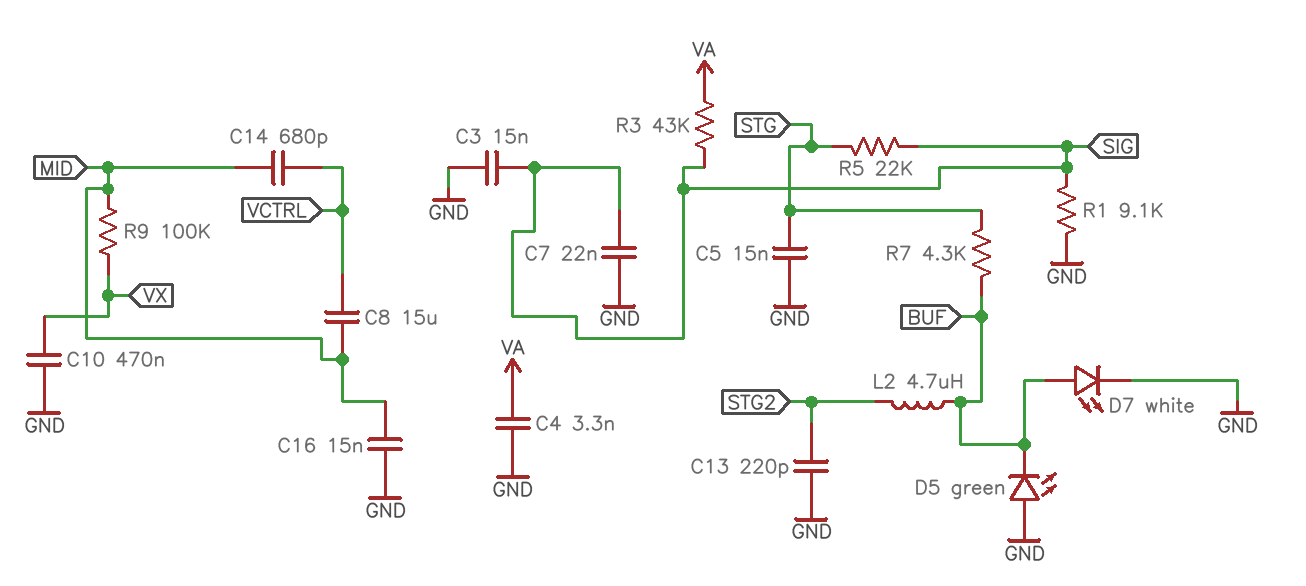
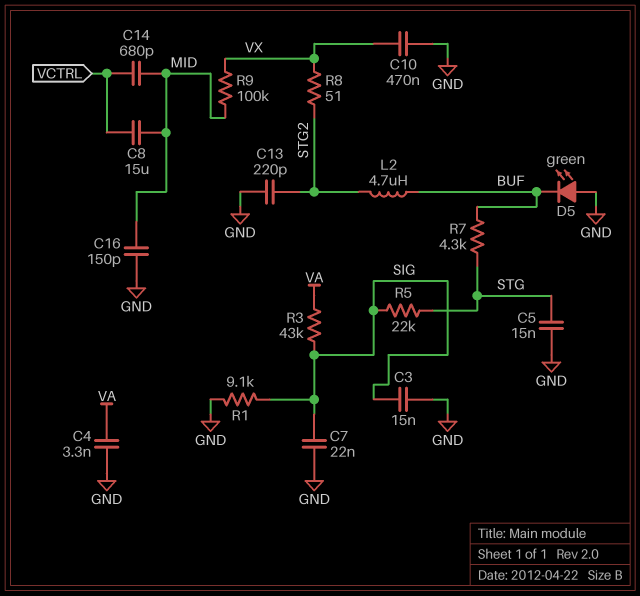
C16: 15nF (GND, MID) -> 150pF (GND, MID)
D7: LED white (A BUF, K GND) -> none
R8: none -> 51 (STG2, VX)

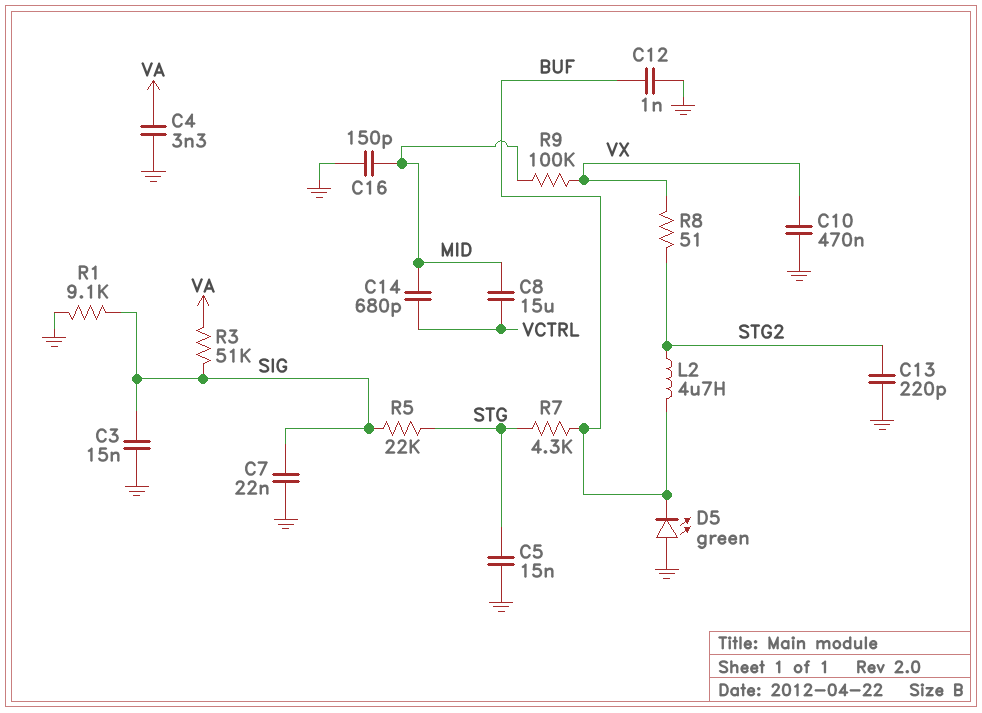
C12: none -> 1nF (BUF, GND)
R3: 43k (SIG, VA) -> 51k (SIG, VA)

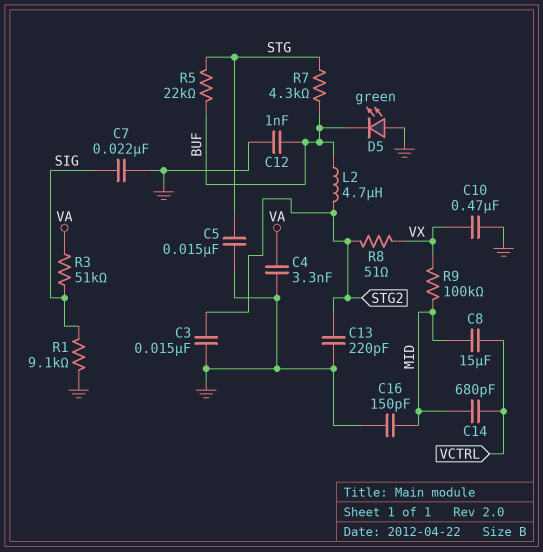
C3: 15nF (GND, SIG) -> 15nF (GND, STG2)
R5: 22k (SIG, STG) -> 22k (BUF, STG)

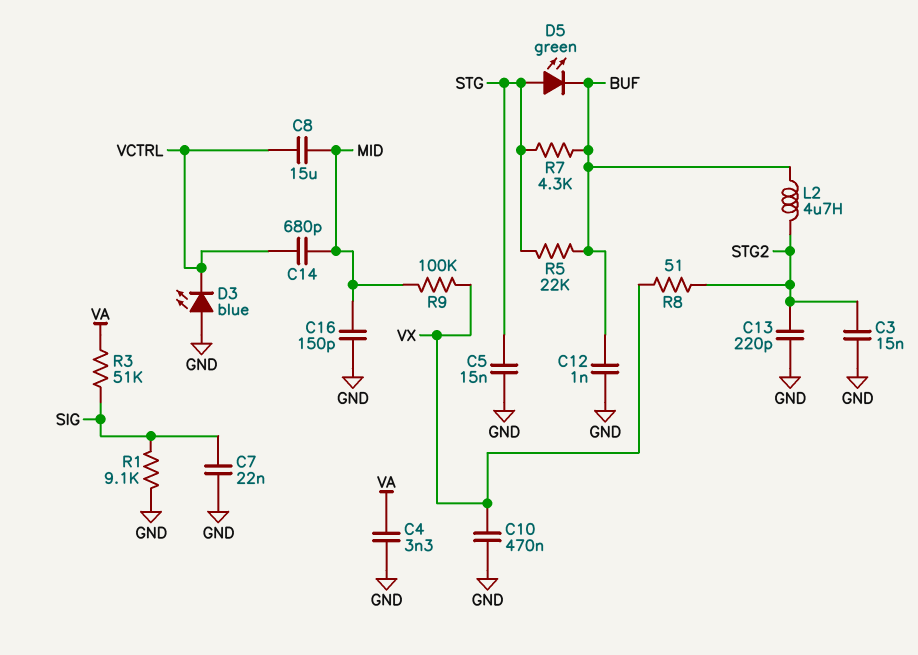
D3: none -> LED blue (A GND, K VCTRL)
D5: LED green (A GND, K BUF) -> LED green (A STG, K BUF)

